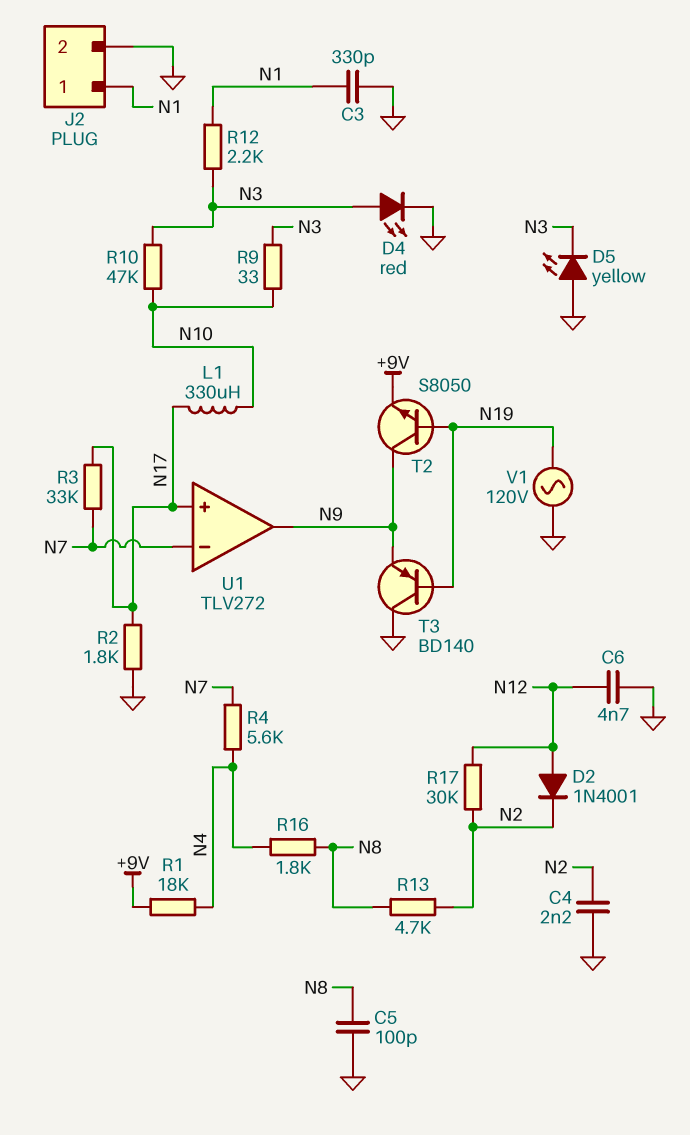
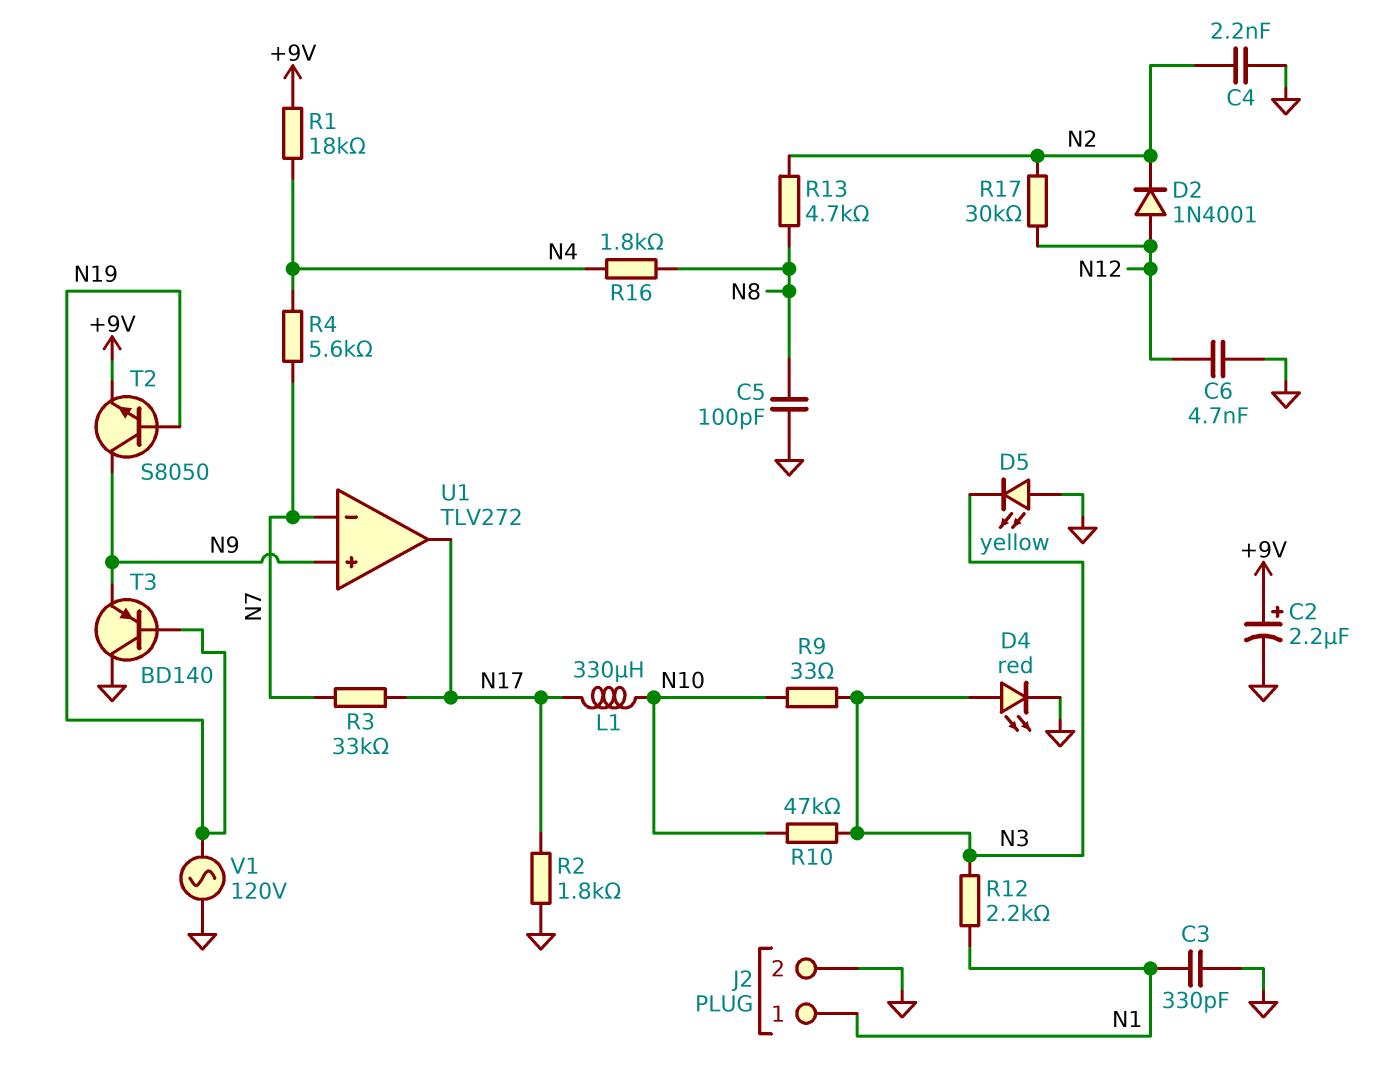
C2: none -> 2.2uF (plus +9V, minus GND)
U1 pin in+: N17 -> N9
U1 pin out: N9 -> N17

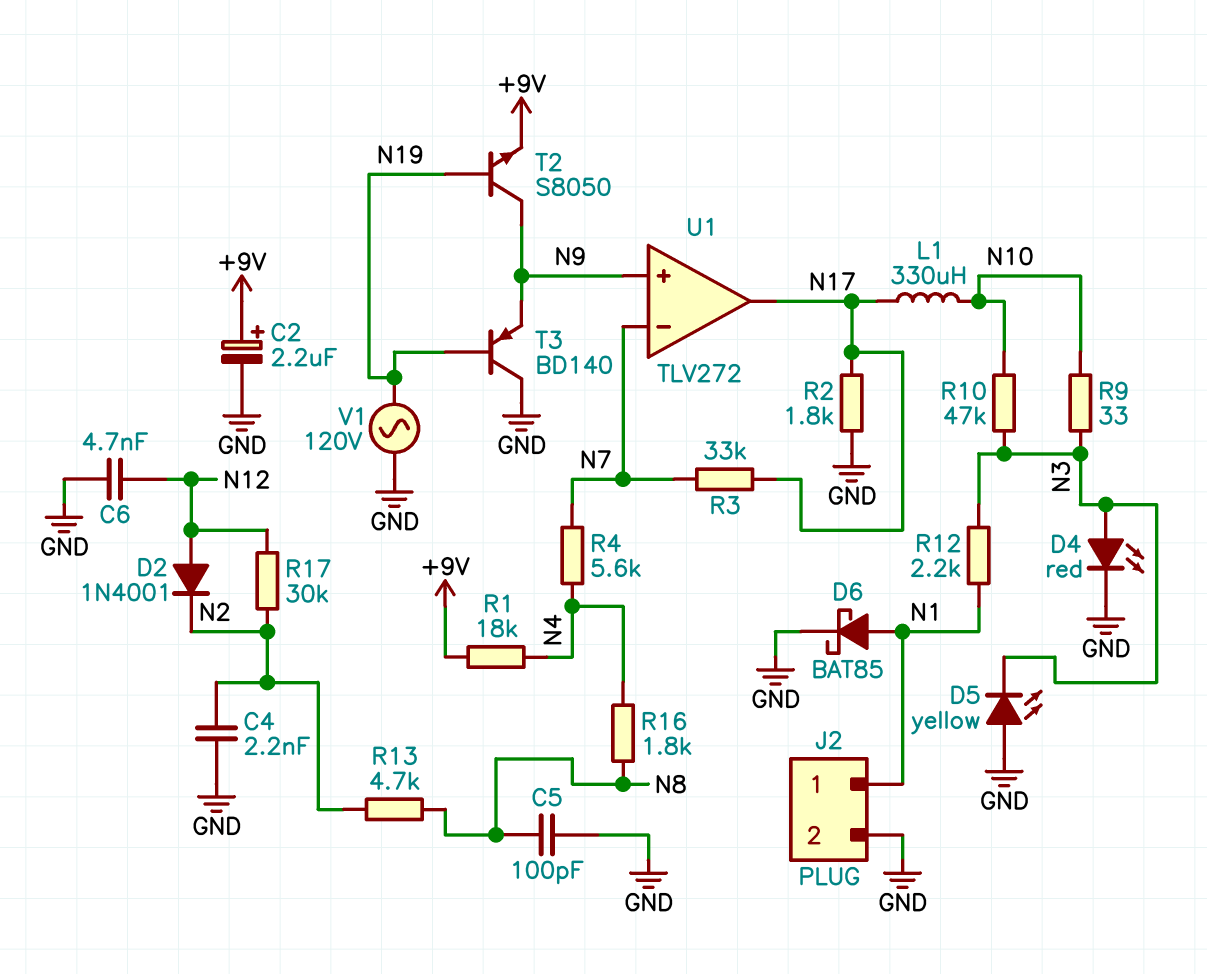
C3: 330pF (GND, N1) -> none
D6: none -> schottky BAT85 (A N1, K GND)

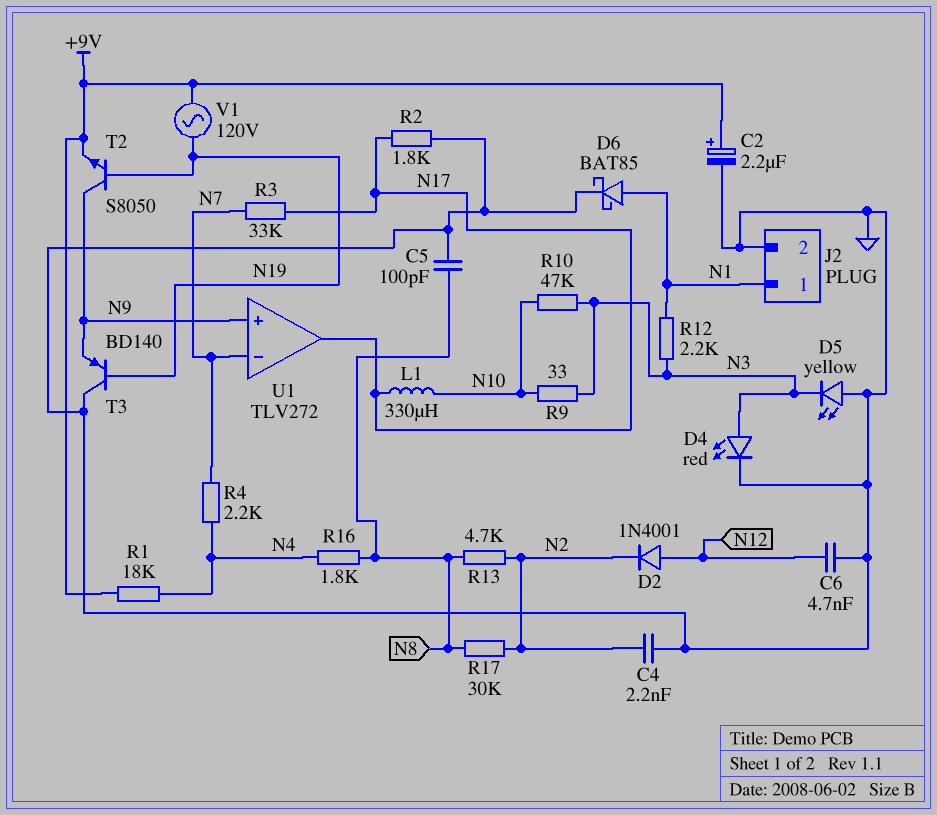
R4: 5.6k (N4, N7) -> 2.2k (N4, N7)
R17: 30k (N2, N12) -> 30k (N2, N8)
V1: AC 120V (GND, N19) -> AC 120V (+9V, N19)

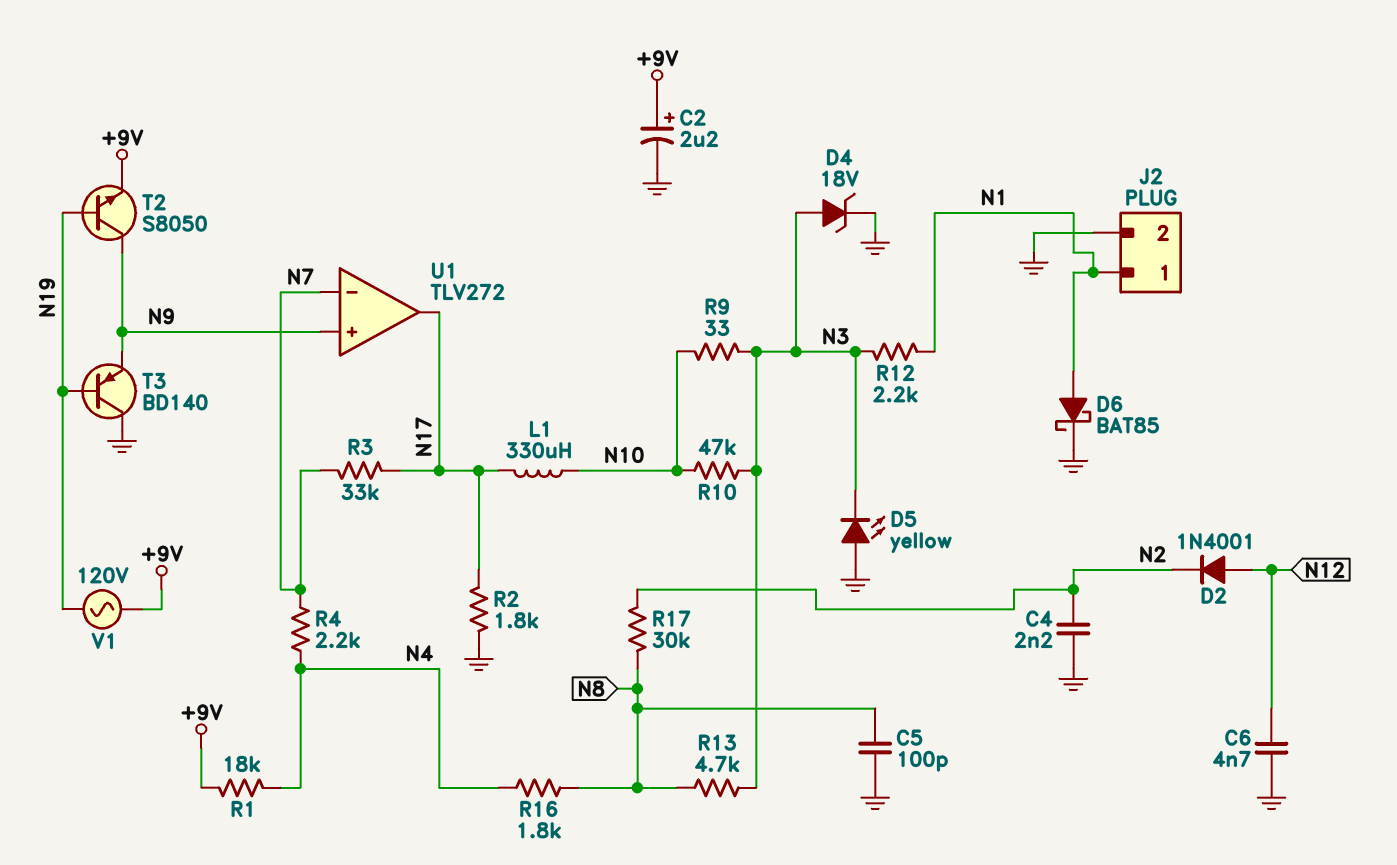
D4: LED red (A N3, K GND) -> zener 18V (A N3, K GND)
R13: 4.7k (N2, N8) -> 4.7k (N3, N8)

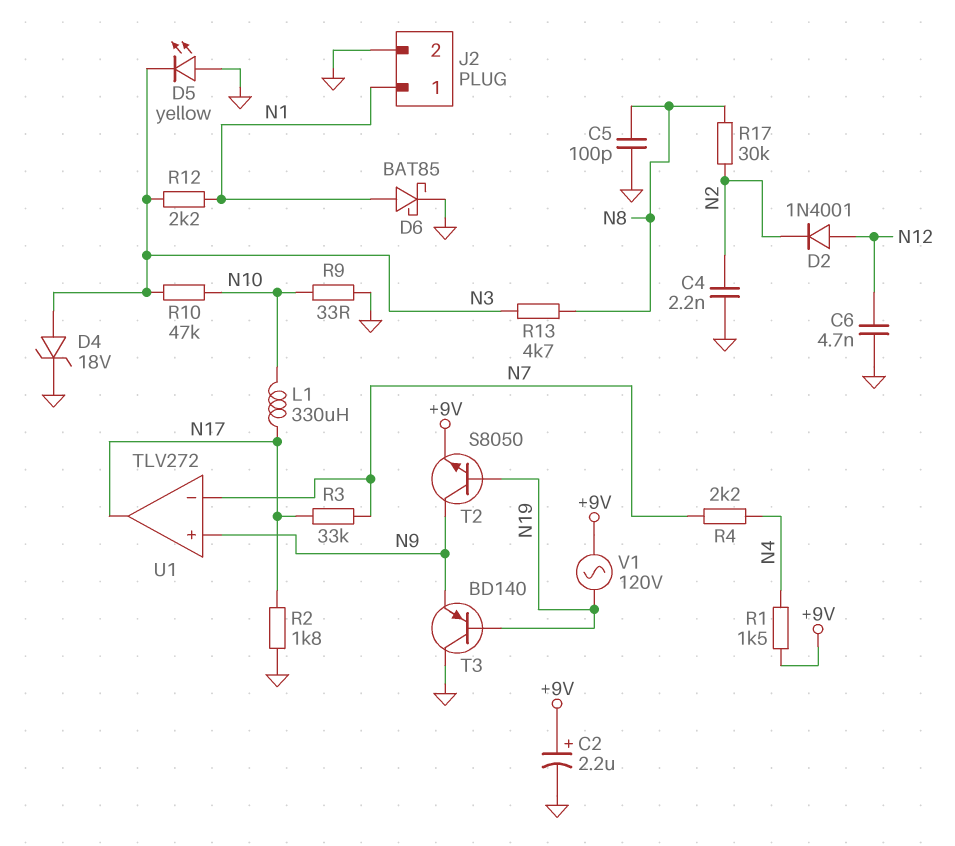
R1: 18k (+9V, N4) -> 1.5k (+9V, N4)
R9: 33 (N3, N10) -> 33 (GND, N10)
R16: 1.8k (N4, N8) -> none

